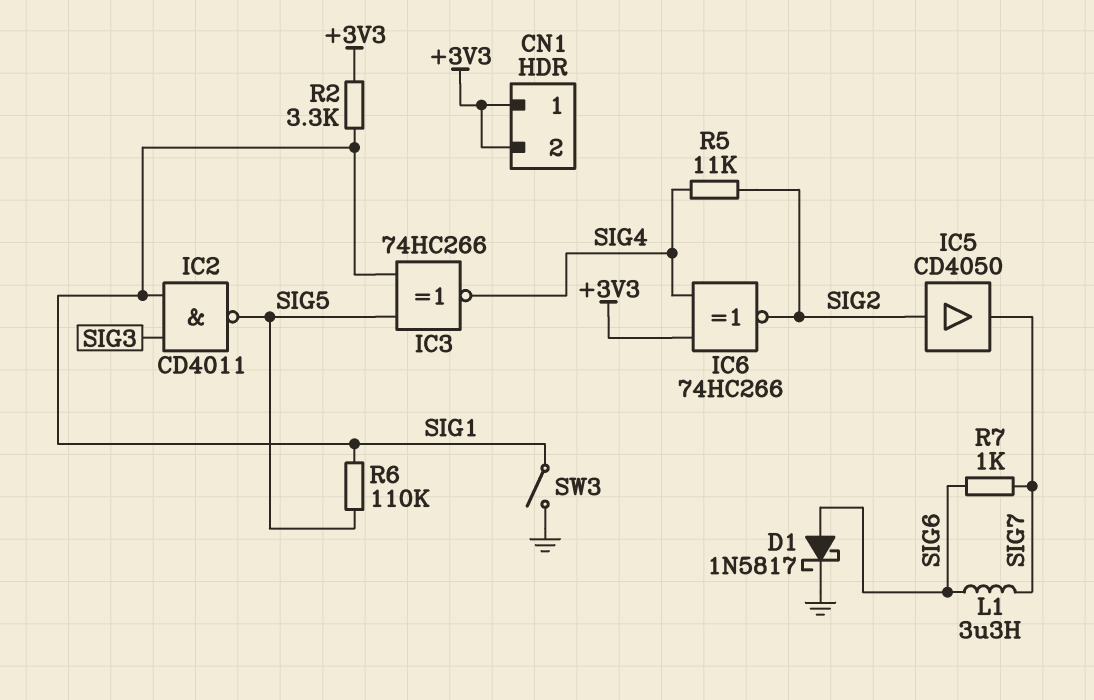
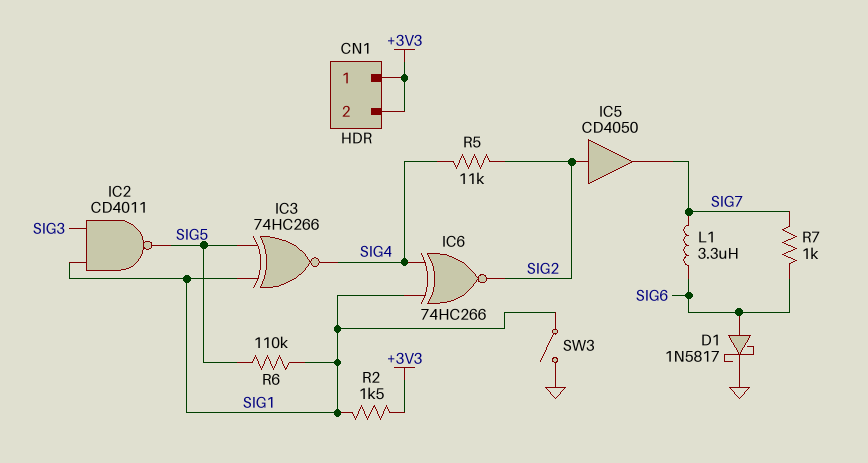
IC6: XNOR 74HC266 (in +3V3, in SIG4, out SIG2) -> XNOR 74HC266 (in SIG1, in SIG4, out SIG2)
R2: 3.3k (+3V3, SIG1) -> 1.5k (+3V3, SIG1)

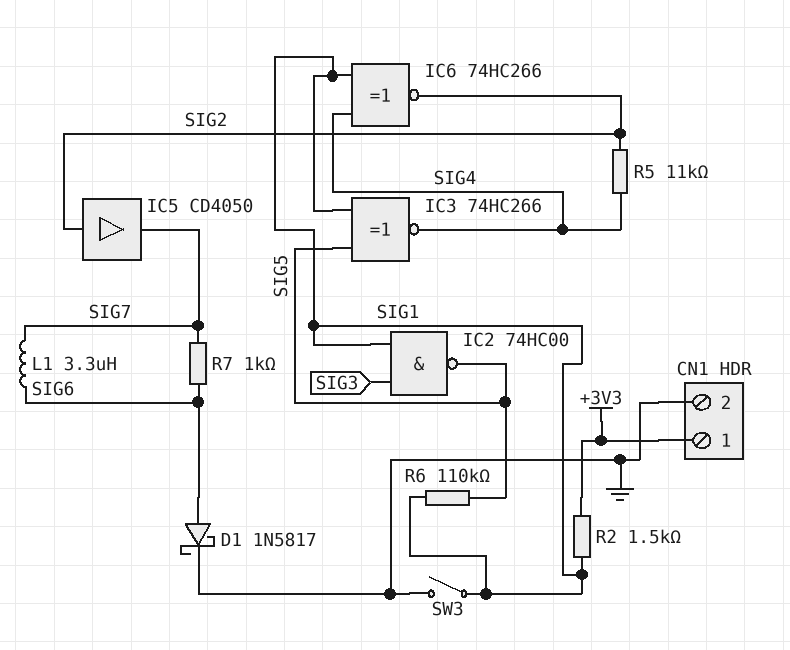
CN1 pin 2: +3V3 -> GND
IC2: NAND CD4011 (in SIG1, in SIG3, out SIG5) -> NAND 74HC00 (in SIG1, in SIG3, out SIG5)

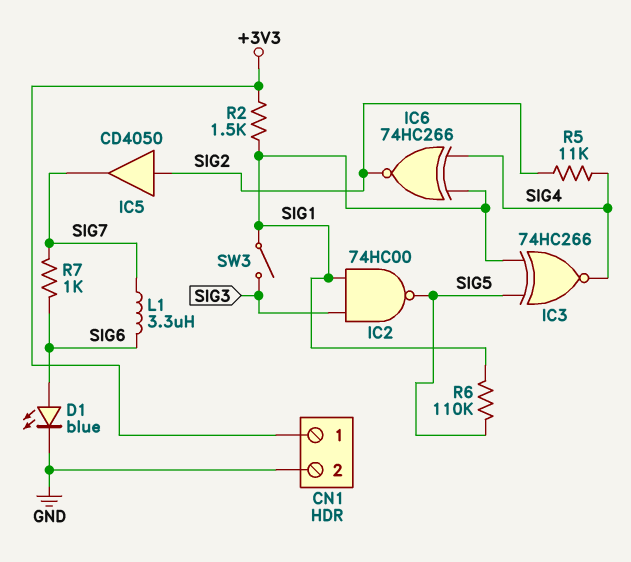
D1: schottky 1N5817 (A SIG6, K GND) -> LED blue (A SIG6, K GND)
SW3: switch (GND, SIG1) -> switch (SIG1, SIG3)

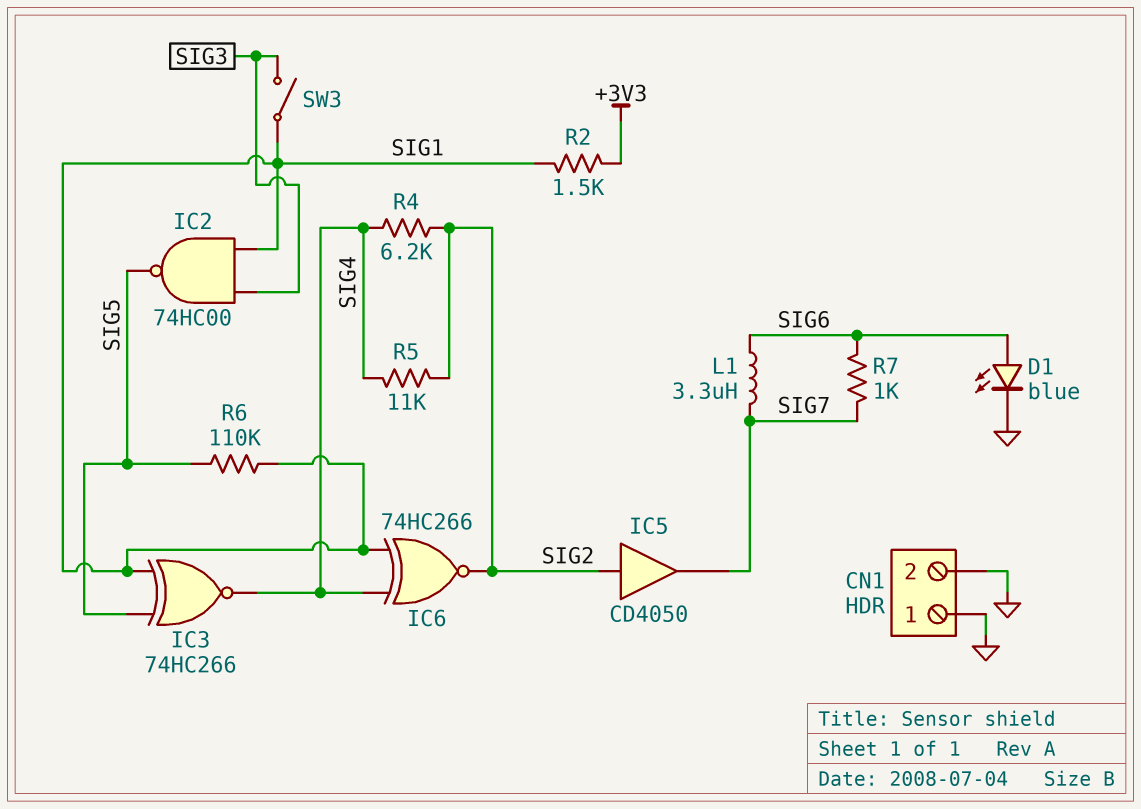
CN1 pin 1: +3V3 -> GND
R4: none -> 6.2k (SIG2, SIG4)

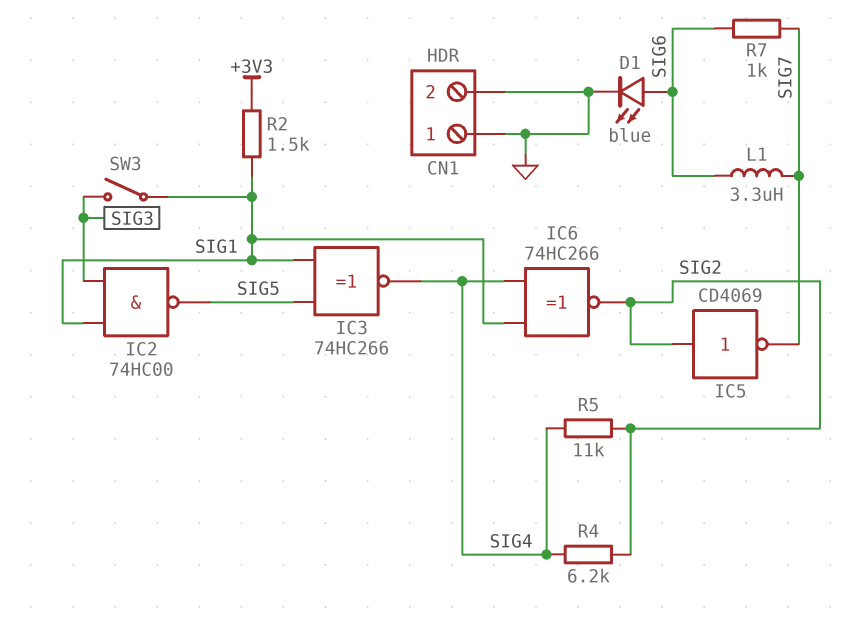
IC5: buffer CD4050 (in SIG2, out SIG7) -> NOT CD4069 (in SIG2, out SIG7)
R6: 110k (SIG1, SIG5) -> none

